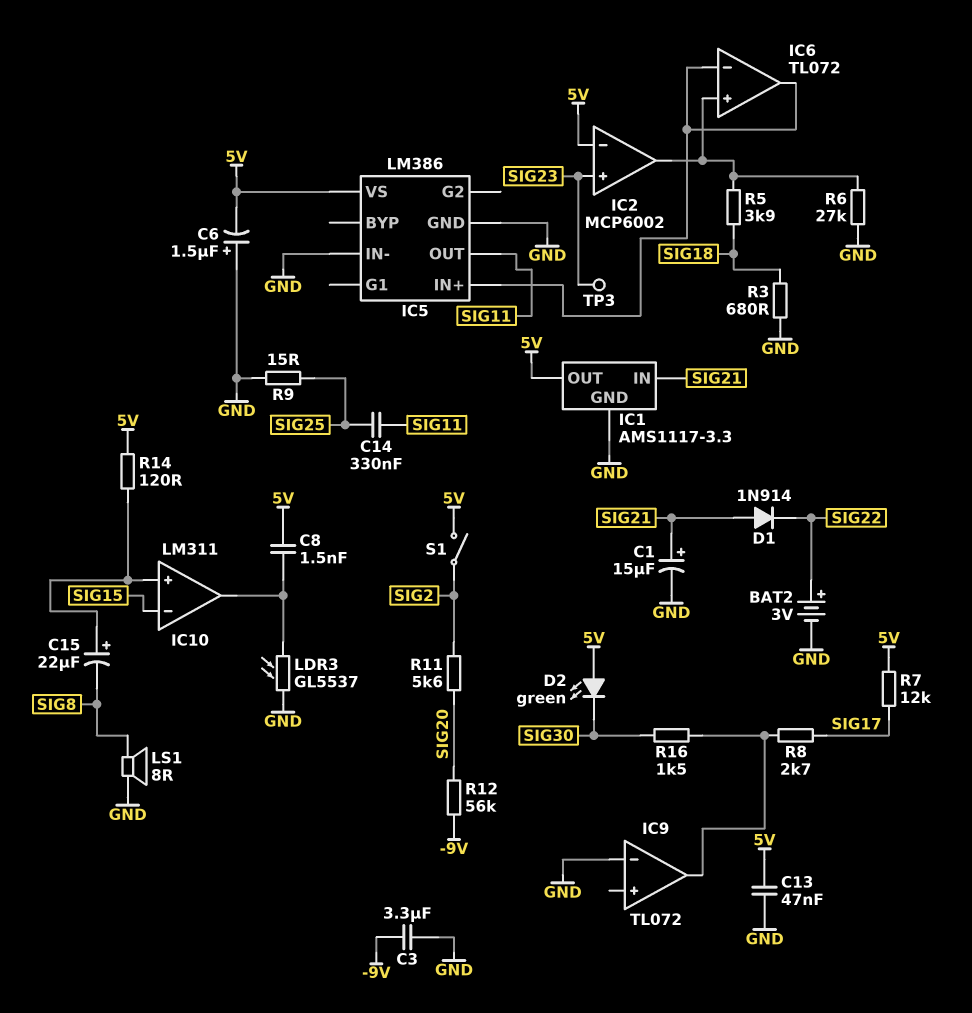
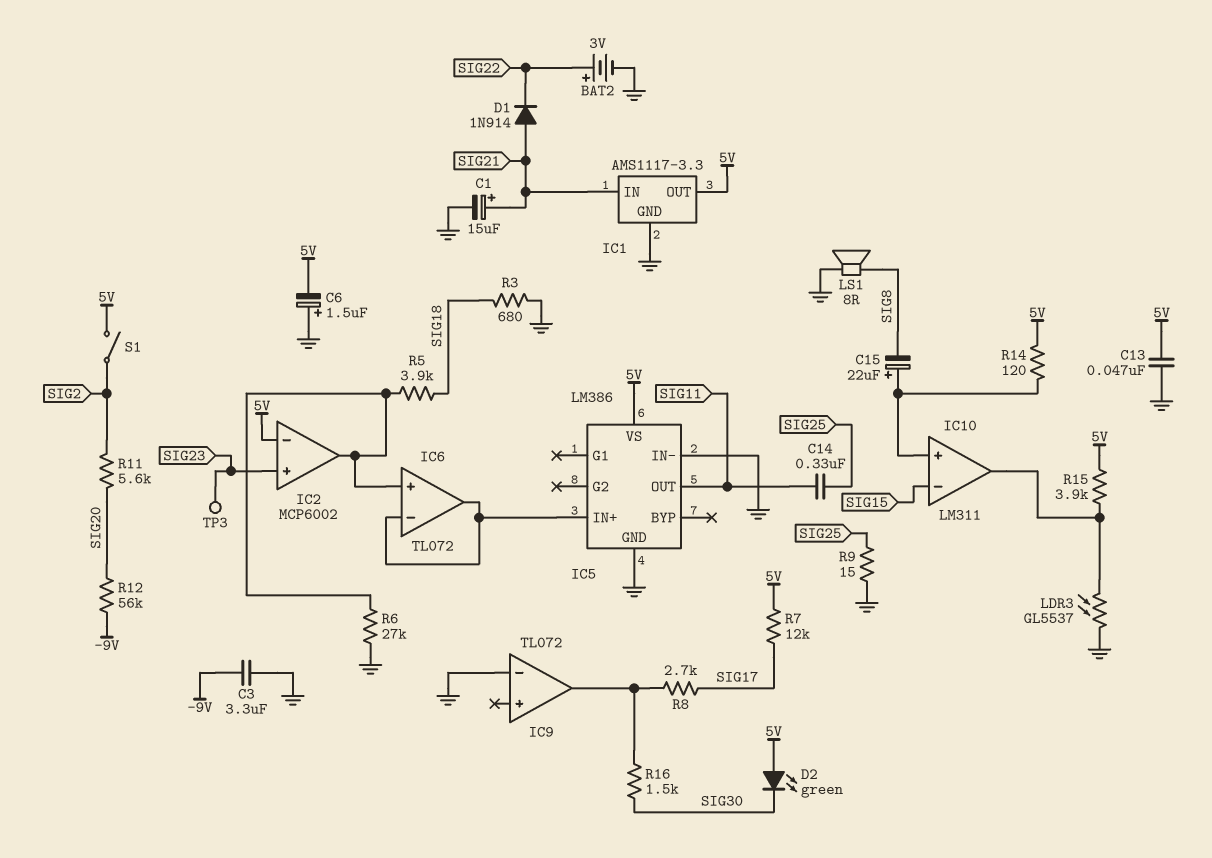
C8: 1.5nF (5V, IC10/out) -> none
R15: none -> 3.9k (5V, IC10/out)

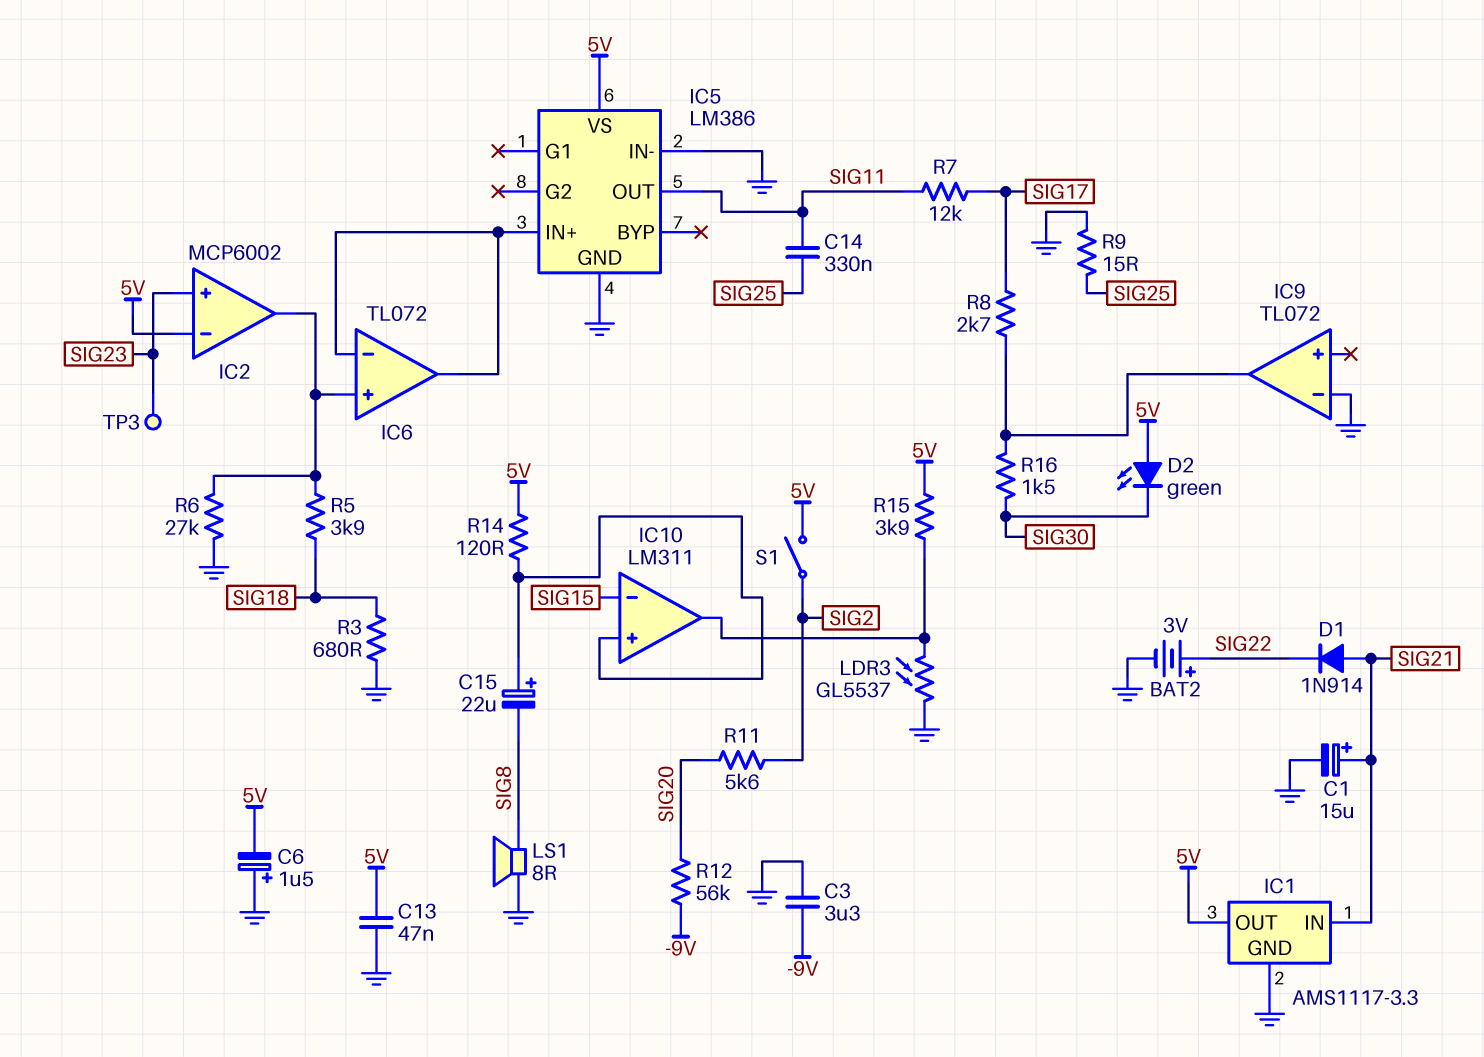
R7: 12k (5V, SIG17) -> 12k (SIG11, SIG17)

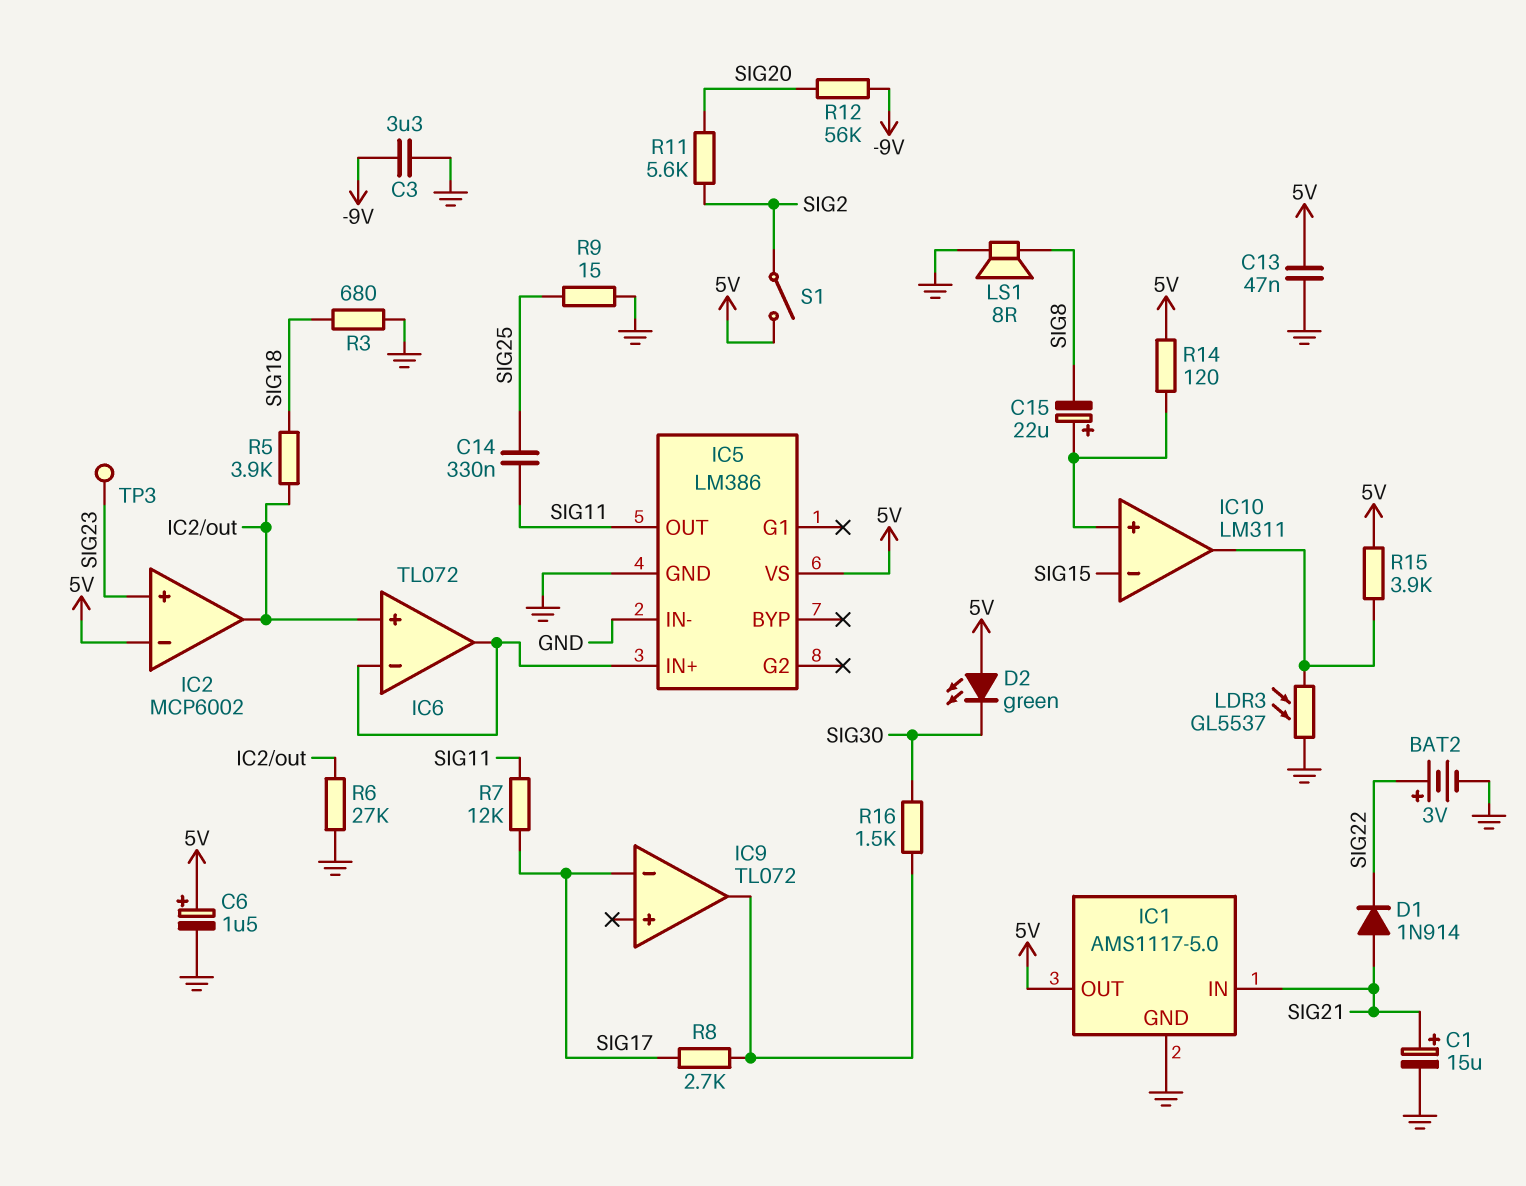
C6: 1.5uF (plus GND, minus 5V) -> 1.5uF (plus 5V, minus GND)
IC1: AMS1117-3.3 -> AMS1117-5.0
IC9 pin in-: GND -> SIG17

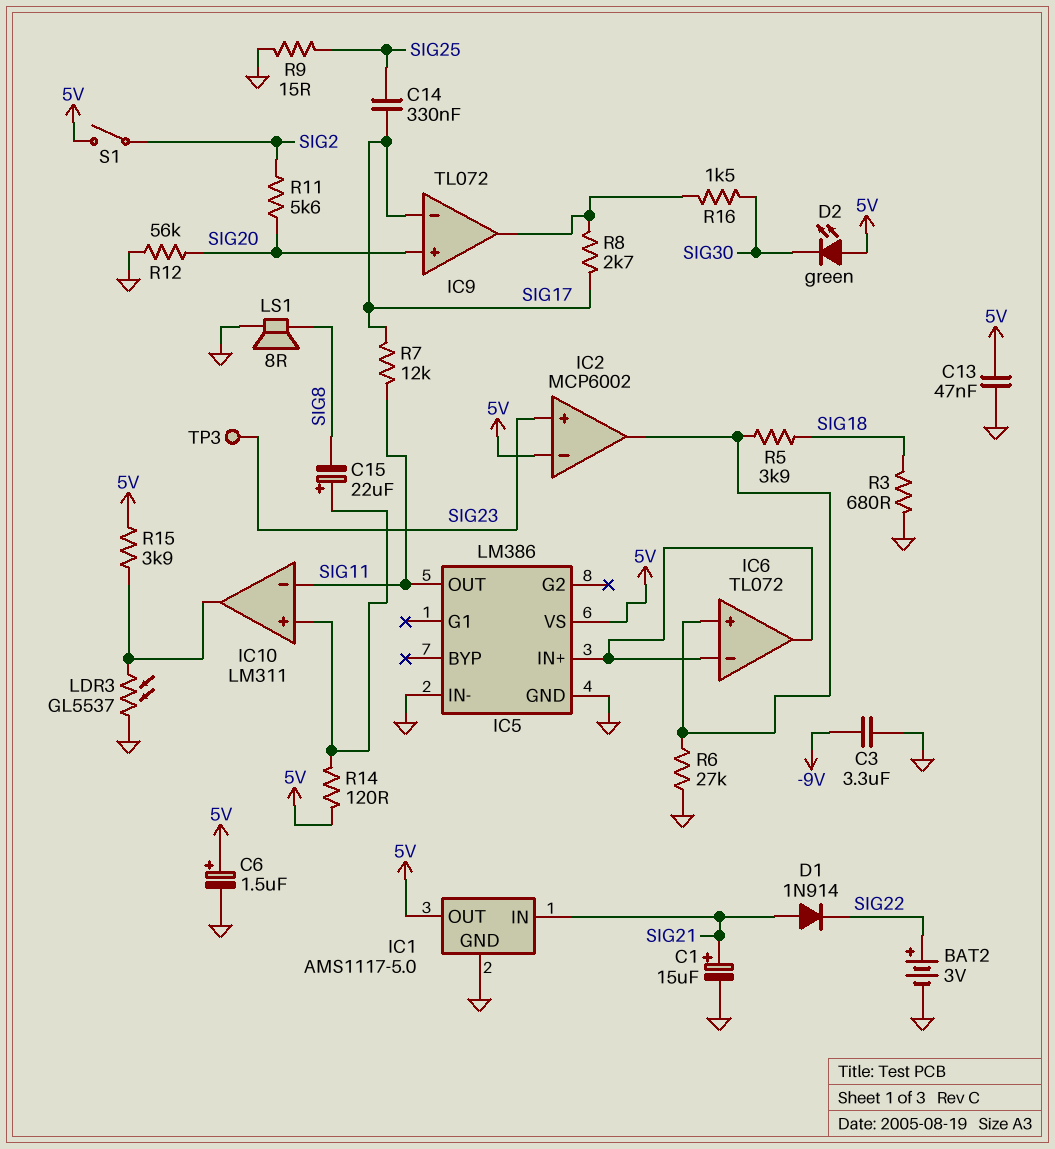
C14: 330nF (SIG11, SIG25) -> 330nF (SIG17, SIG25)
IC9 pin in+: none -> SIG20
IC10 pin in-: SIG15 -> SIG11
R12: 56k (-9V, SIG20) -> 56k (GND, SIG20)

